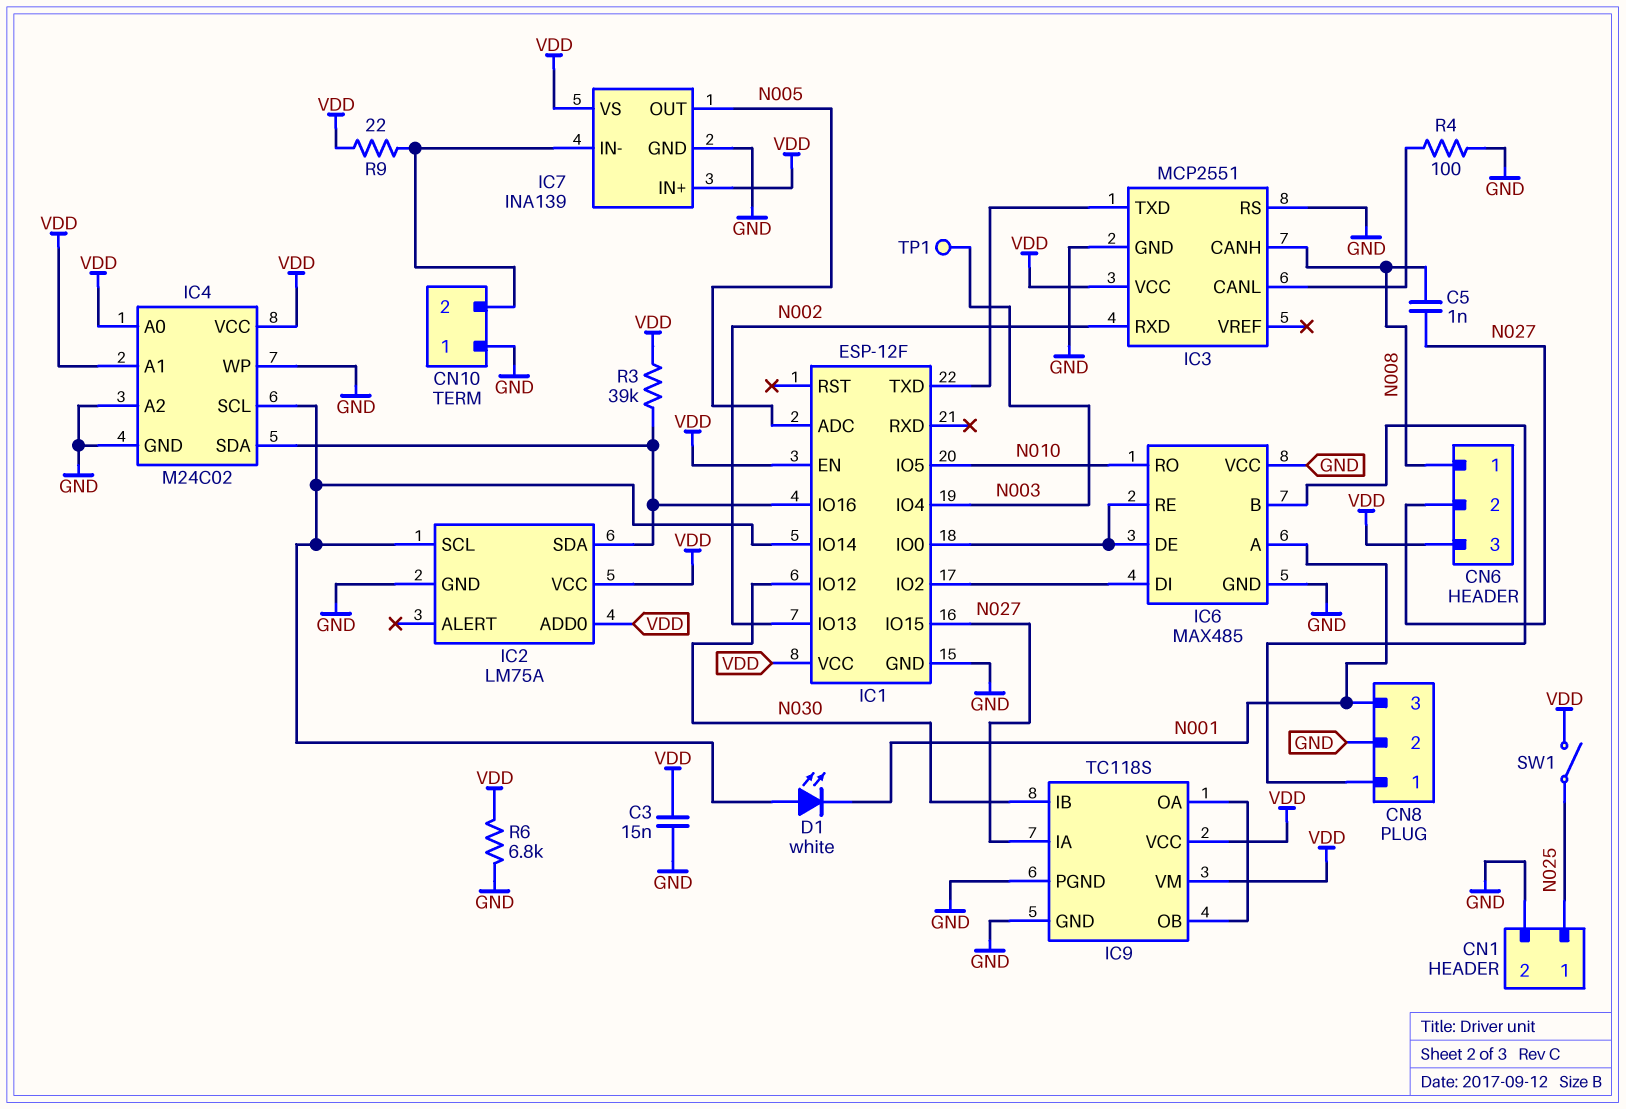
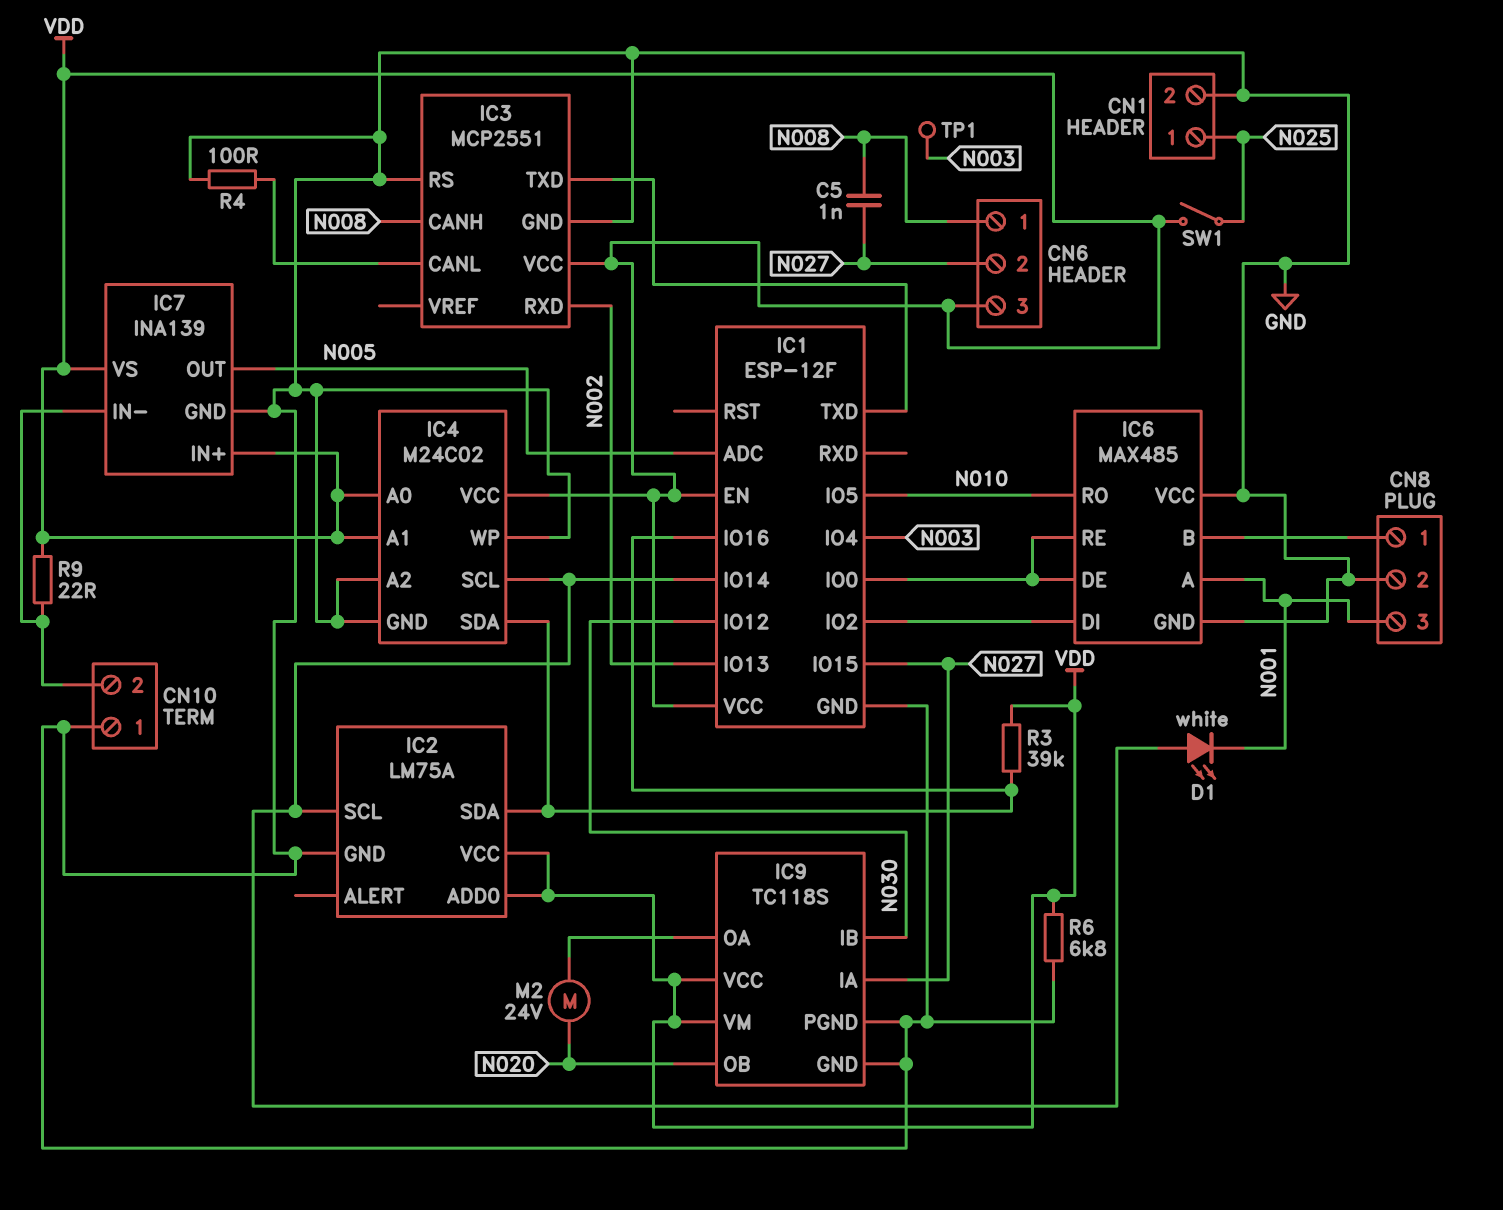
C3: 15nF (GND, VDD) -> none
IC9 pin OB: IC9/OA -> N020
M2: none -> motor 24V (IC9/OA, N020)

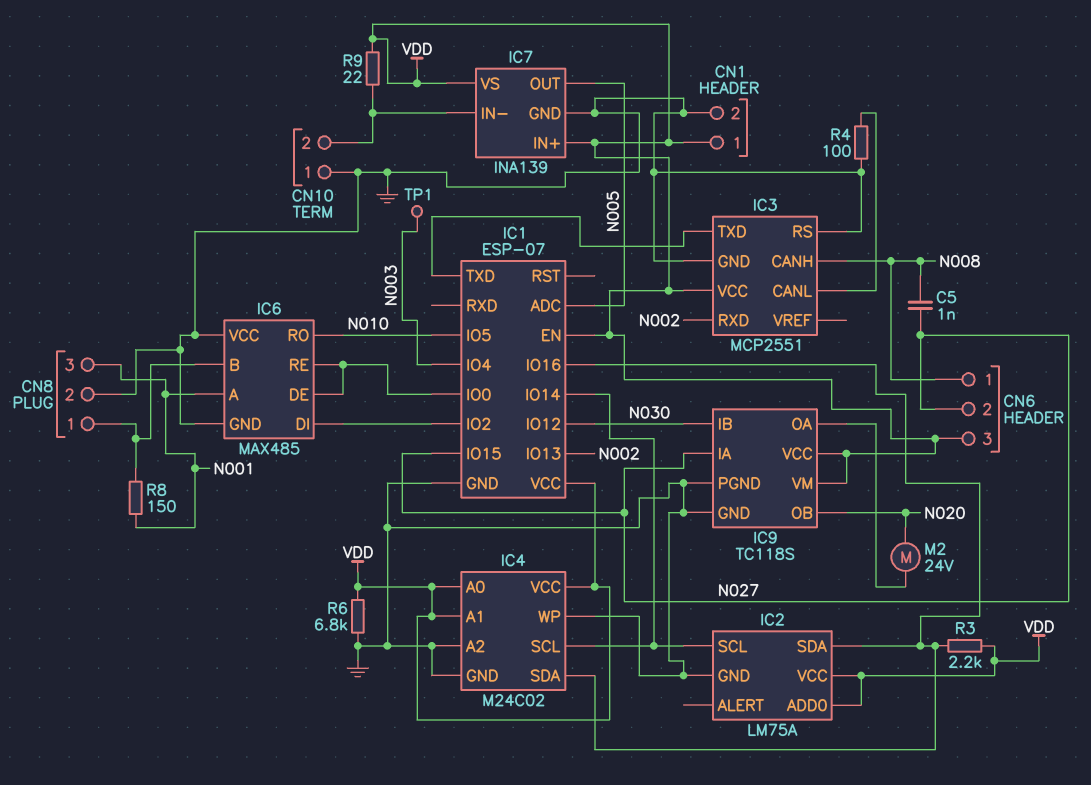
CN1 pin 1: N025 -> VDD
D1: LED white (A IC1/IO14, K N001) -> none
IC1: ESP-12F -> ESP-07
R3: 39k (IC1/IO16, VDD) -> 2.2k (IC1/IO16, VDD)
R8: none -> 150 (CN8/1, N001)
SW1: switch (N025, VDD) -> none

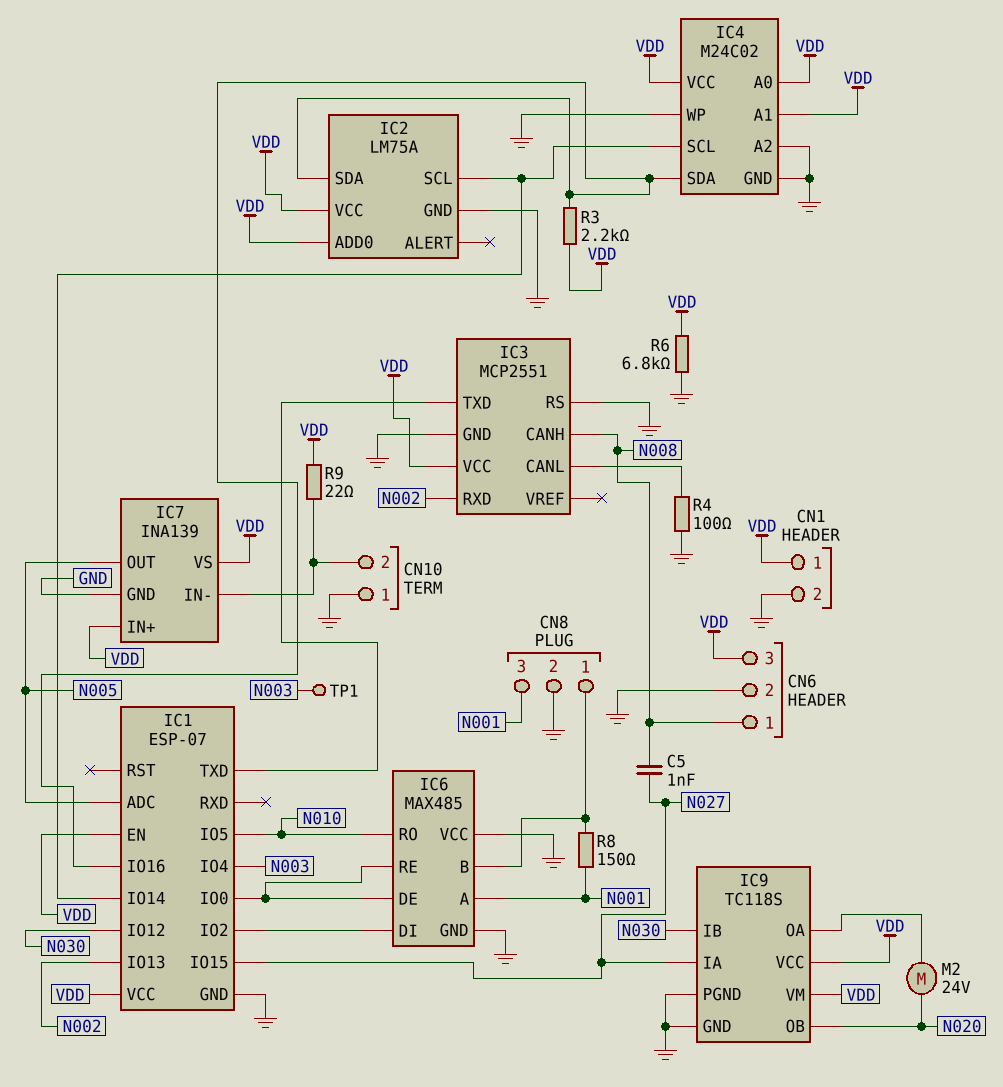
CN6 pin 2: N027 -> GND

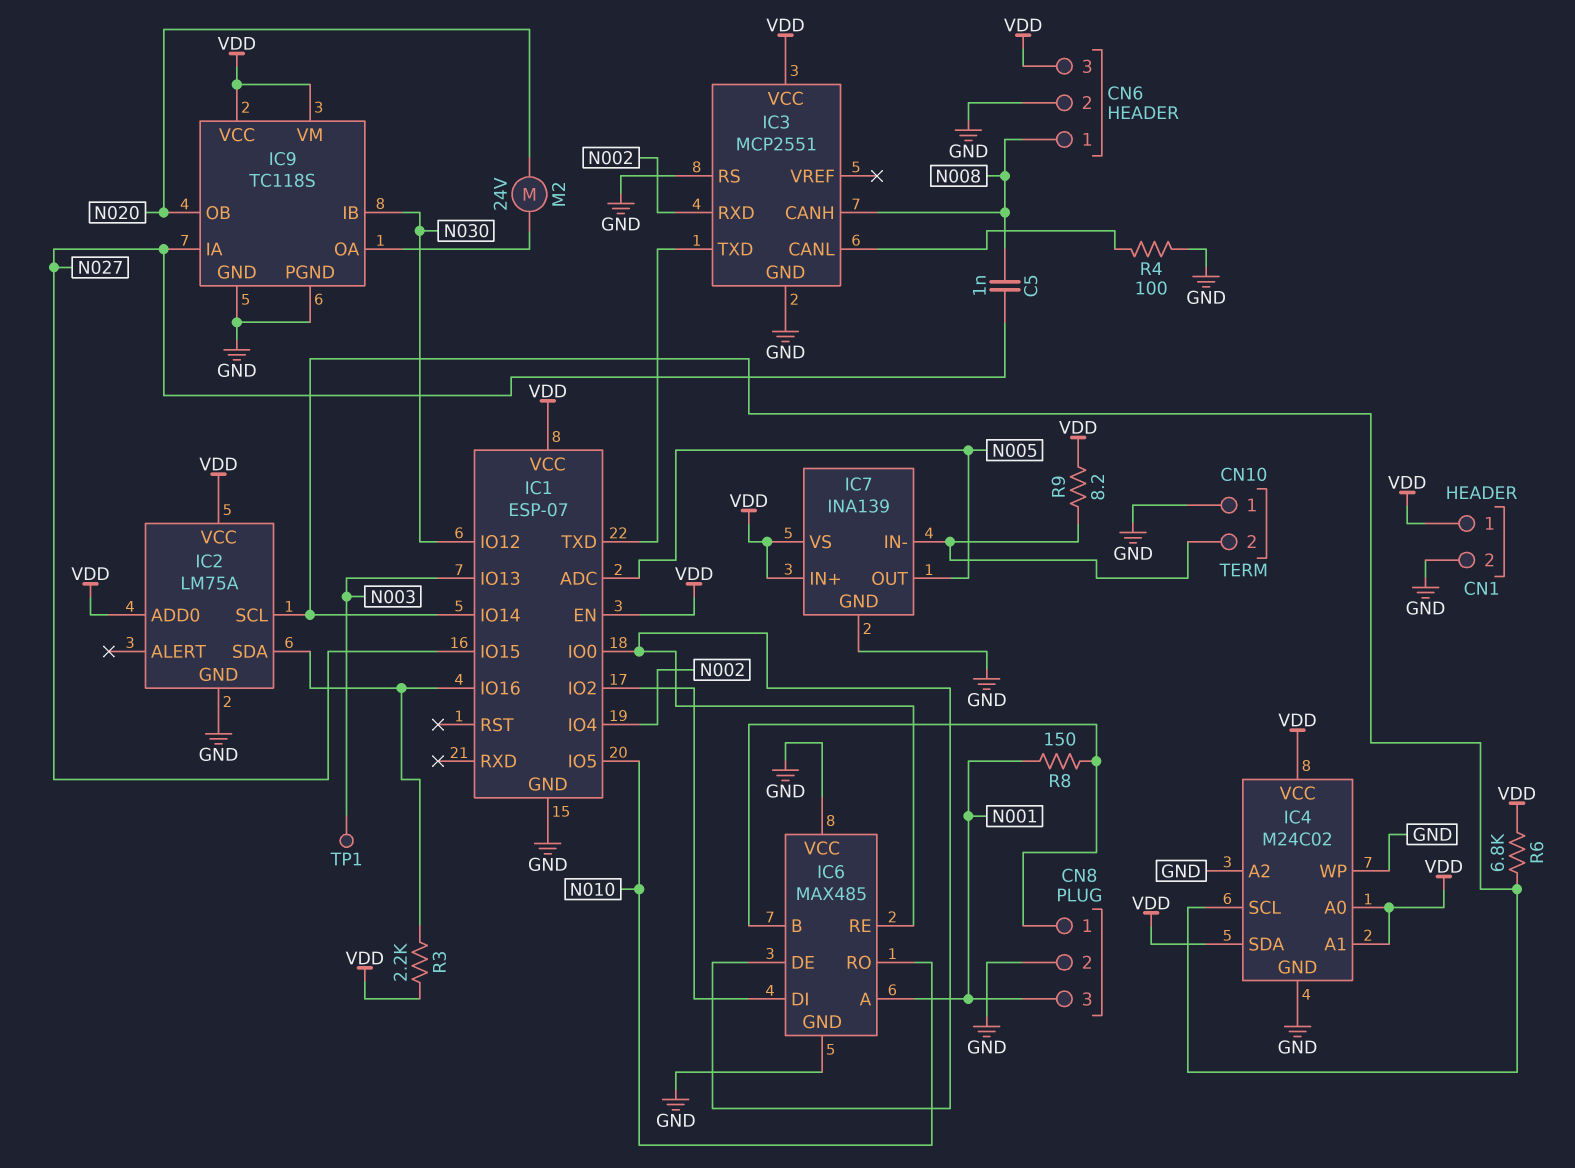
IC1 pin IO4: N003 -> N002
IC1 pin IO13: N002 -> N003
IC4 pin SDA: IC1/IO16 -> VDD
R6: 6.8k (GND, VDD) -> 6.8k (IC1/IO14, VDD)
R9: 22 (CN10/2, VDD) -> 8.2 (CN10/2, VDD)

